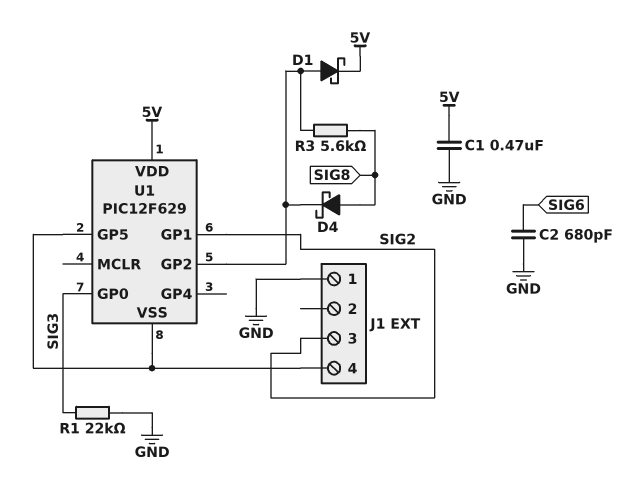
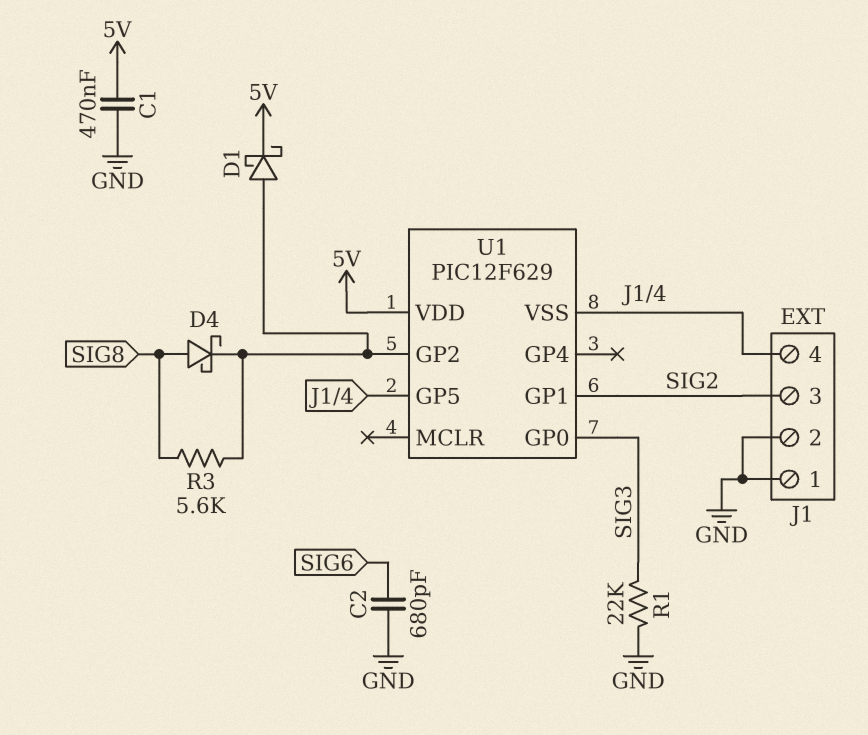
J1 pin 2: none -> GND

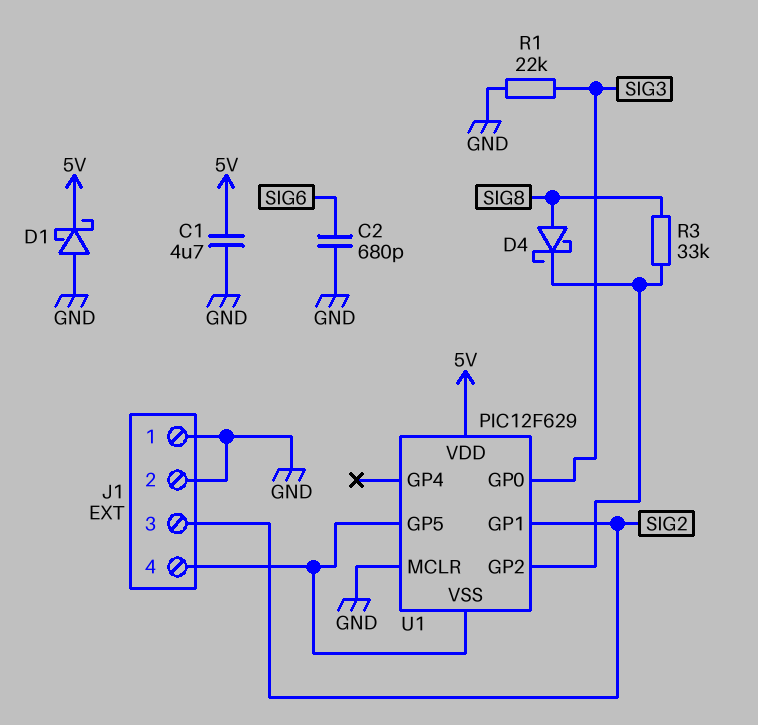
C1: 470nF (5V, GND) -> 4.7uF (5V, GND)
D1: schottky (A U1/GP2, K 5V) -> schottky (A GND, K 5V)
R3: 5.6k (SIG8, U1/GP2) -> 33k (SIG8, U1/GP2)
U1 pin MCLR: none -> GND

